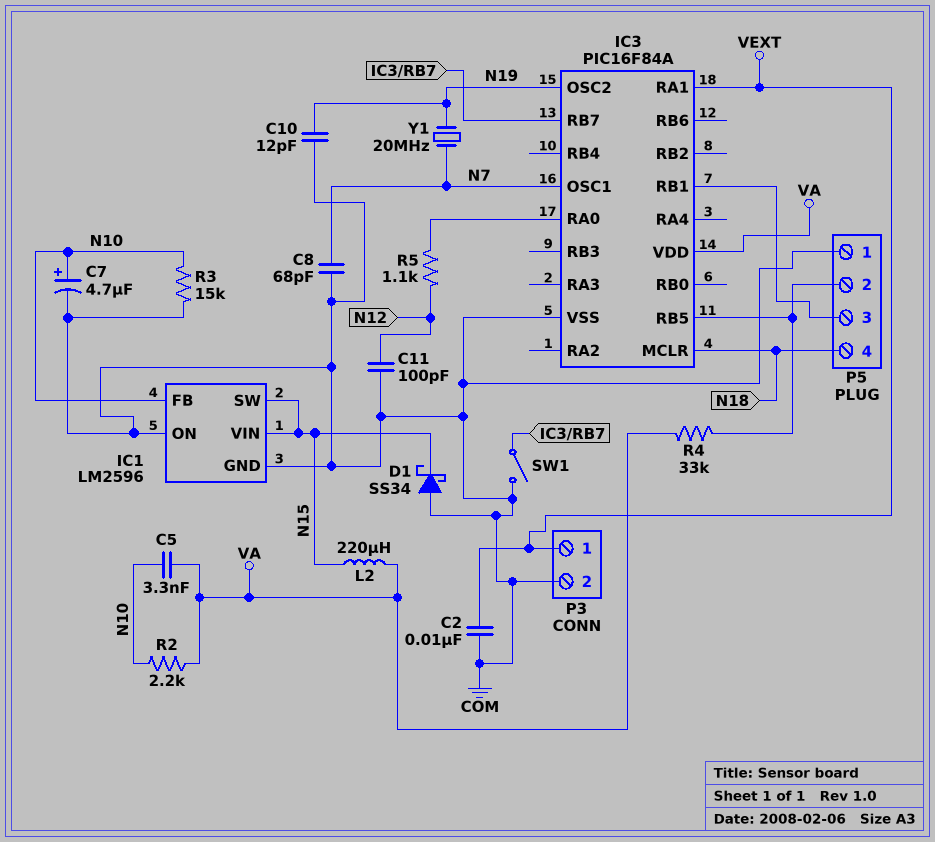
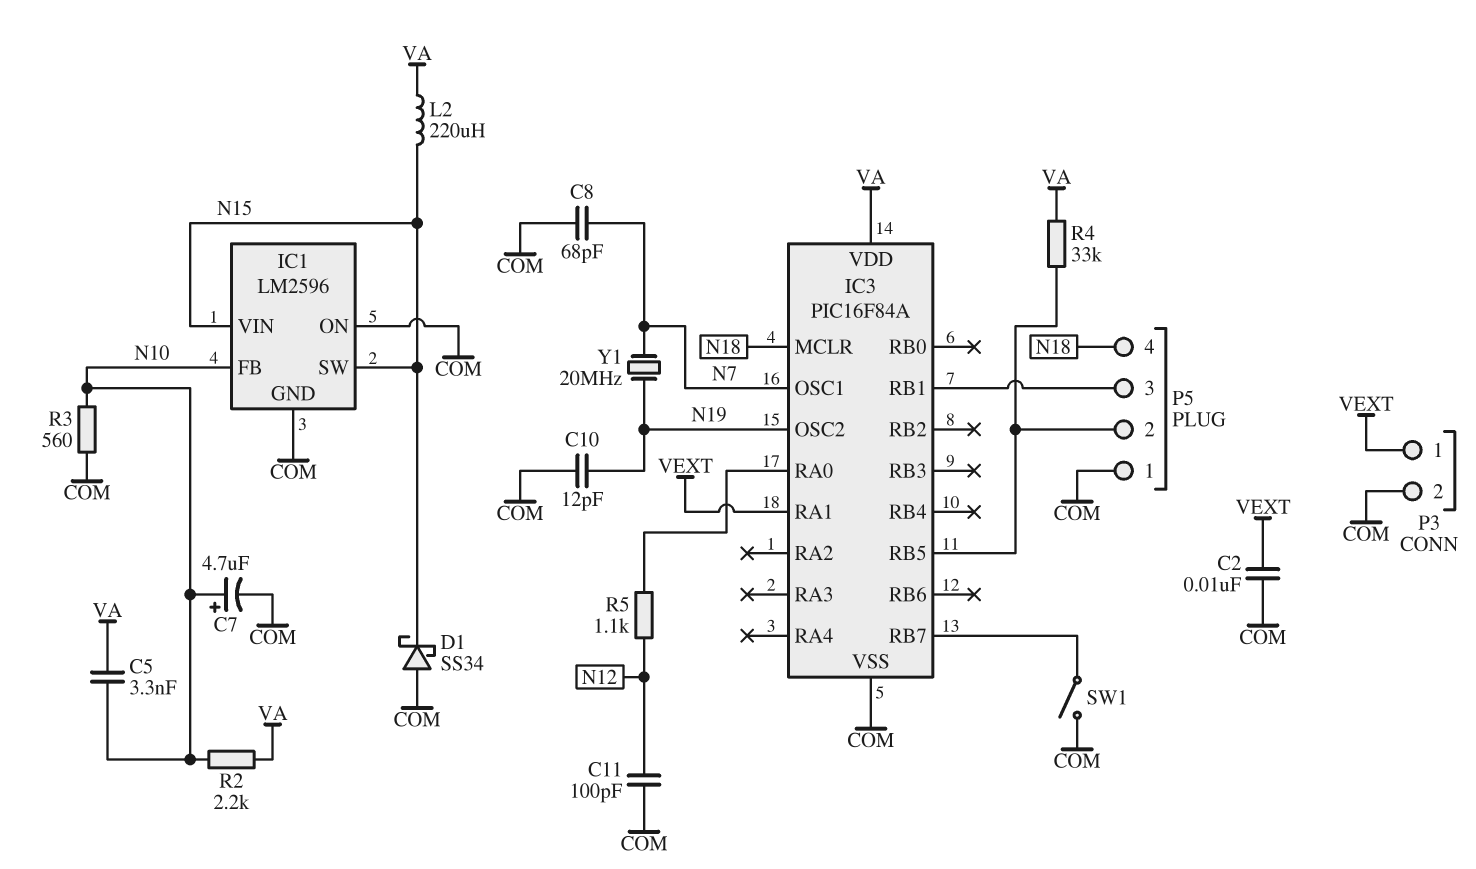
R3: 15k (COM, N10) -> 560 (COM, N10)

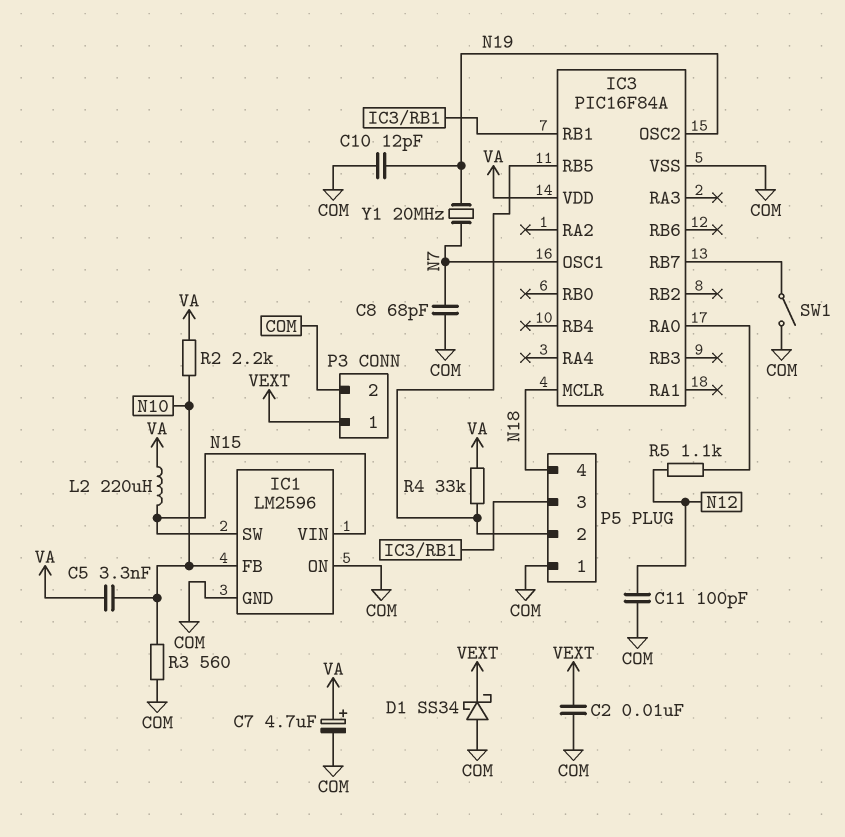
C7: 4.7uF (plus N10, minus COM) -> 4.7uF (plus VA, minus COM)
D1: schottky SS34 (A COM, K N15) -> schottky SS34 (A COM, K VEXT)
IC3 pin RA1: VEXT -> none

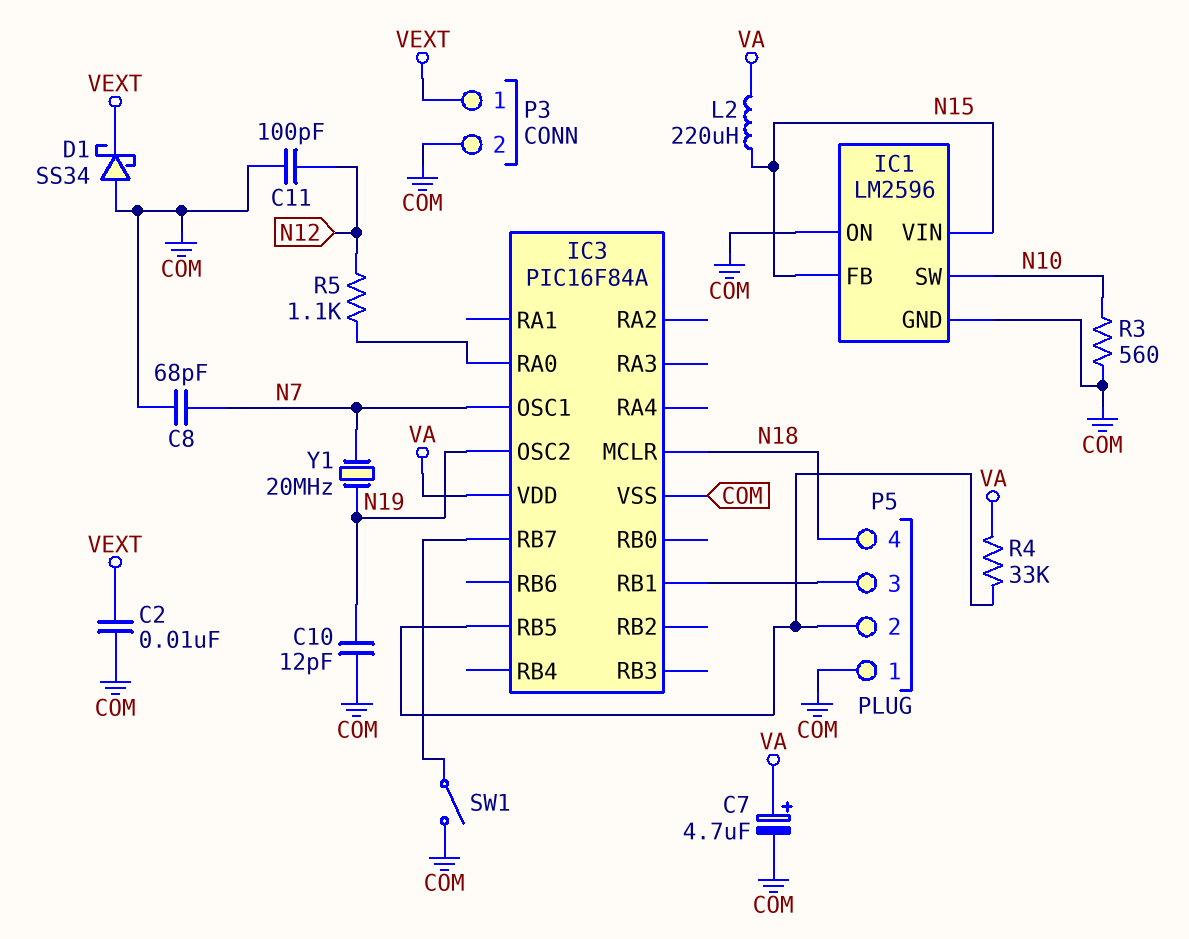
C5: 3.3nF (N10, VA) -> none
IC1 pin FB: N10 -> N15
IC1 pin SW: N15 -> N10
R2: 2.2k (N10, VA) -> none

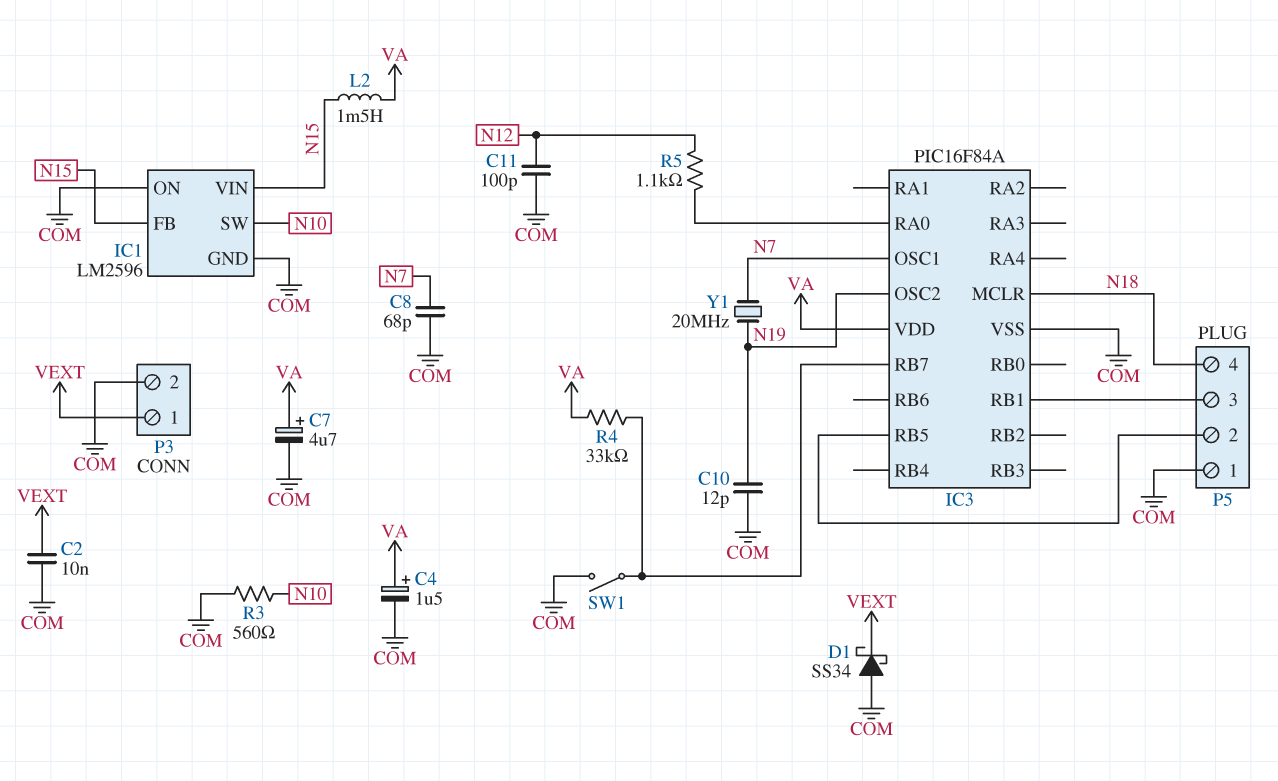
C4: none -> 1.5uF (plus VA, minus COM)
L2: 220uH (N15, VA) -> 1.5mH (N15, VA)
R4: 33k (IC3/RB5, VA) -> 33k (IC3/RB7, VA)

